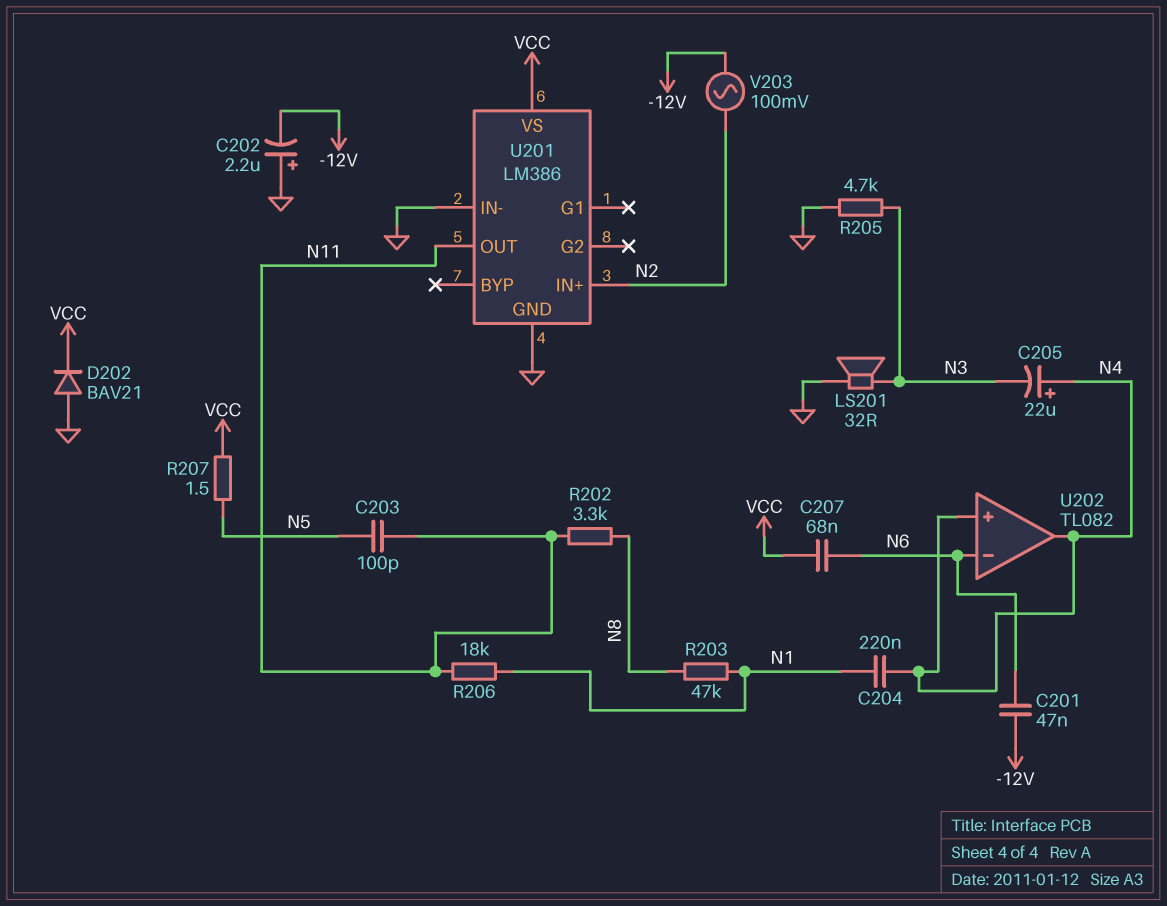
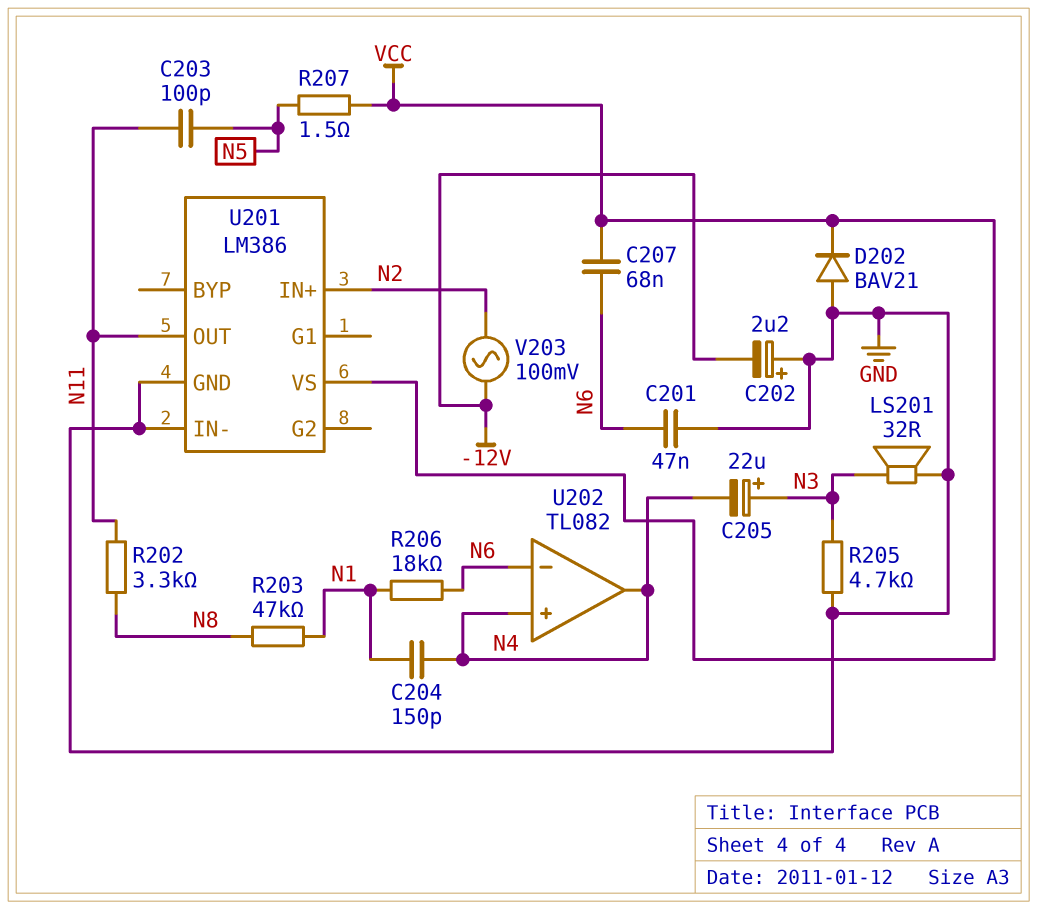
C201: 47nF (-12V, N6) -> 47nF (GND, N6)
C204: 220nF (N1, N4) -> 150pF (N1, N4)
C205: 22uF (plus N4, minus N3) -> 22uF (plus N3, minus N4)
R206: 18k (N1, N11) -> 18k (N1, N6)

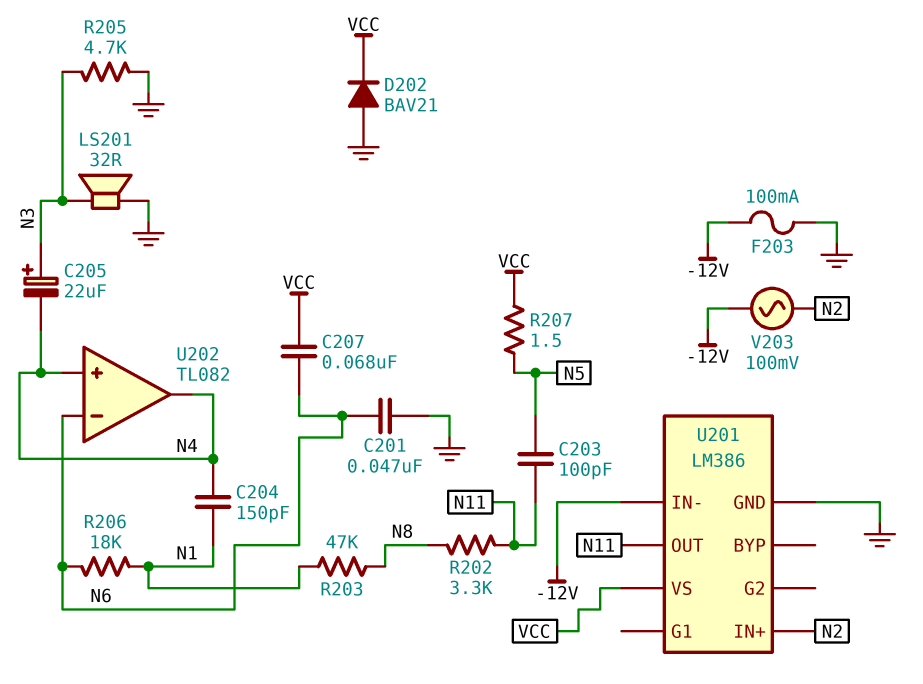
C202: 2.2uF (plus GND, minus -12V) -> none
F203: none -> 100mA (-12V, GND)
U201 pin IN-: GND -> -12V

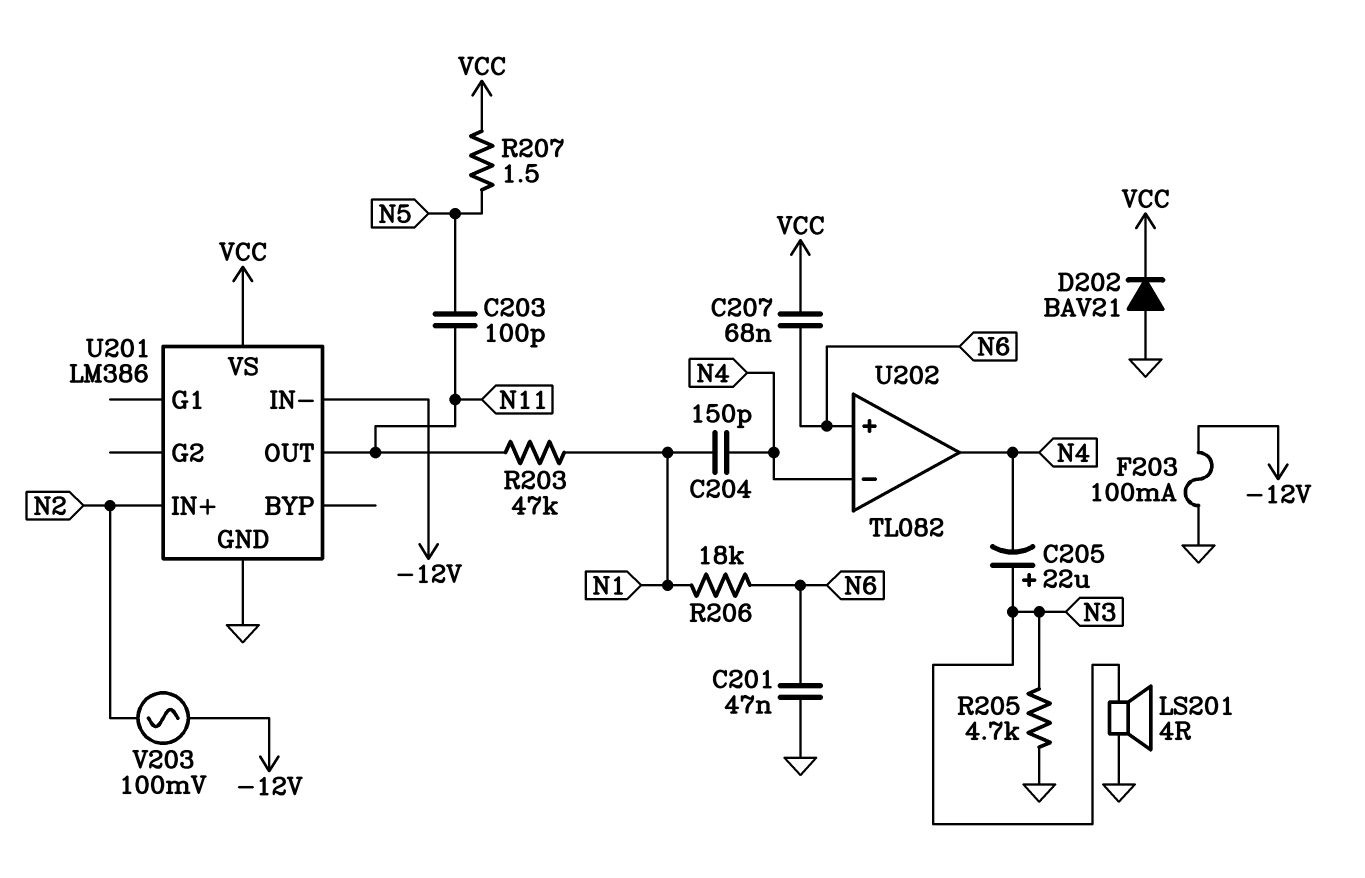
LS201: speaker 32R (GND, N3) -> speaker 4R (GND, N3)
R202: 3.3k (N8, N11) -> none
R203: 47k (N1, N8) -> 47k (N1, N11)
U202 pin in+: N4 -> N6
U202 pin in-: N6 -> N4

